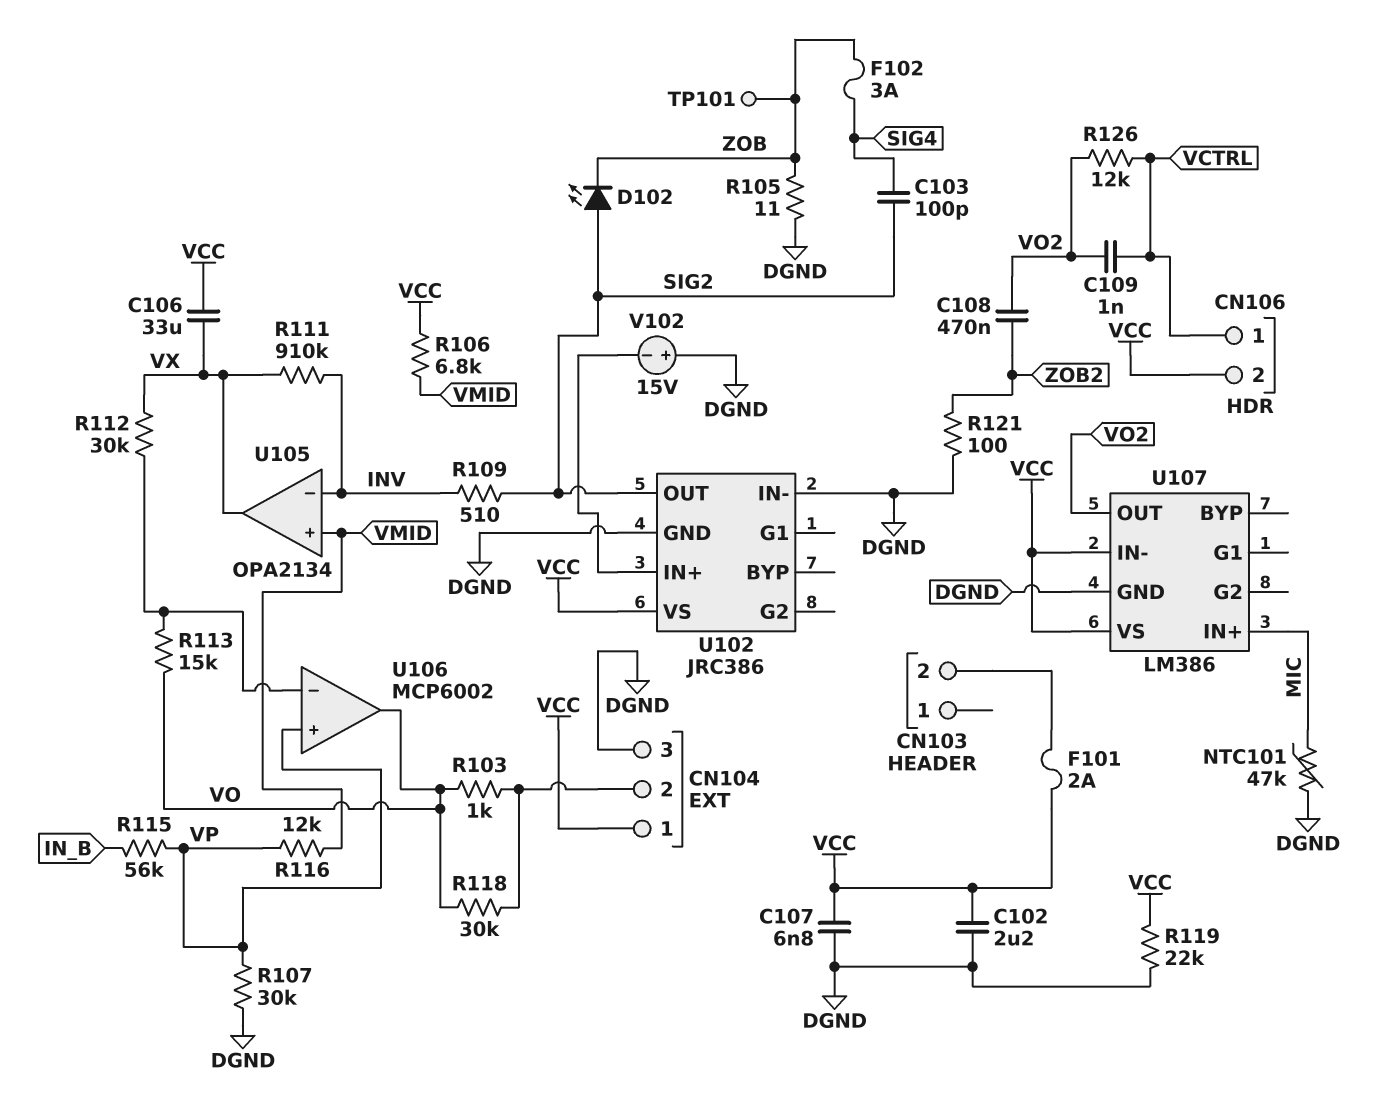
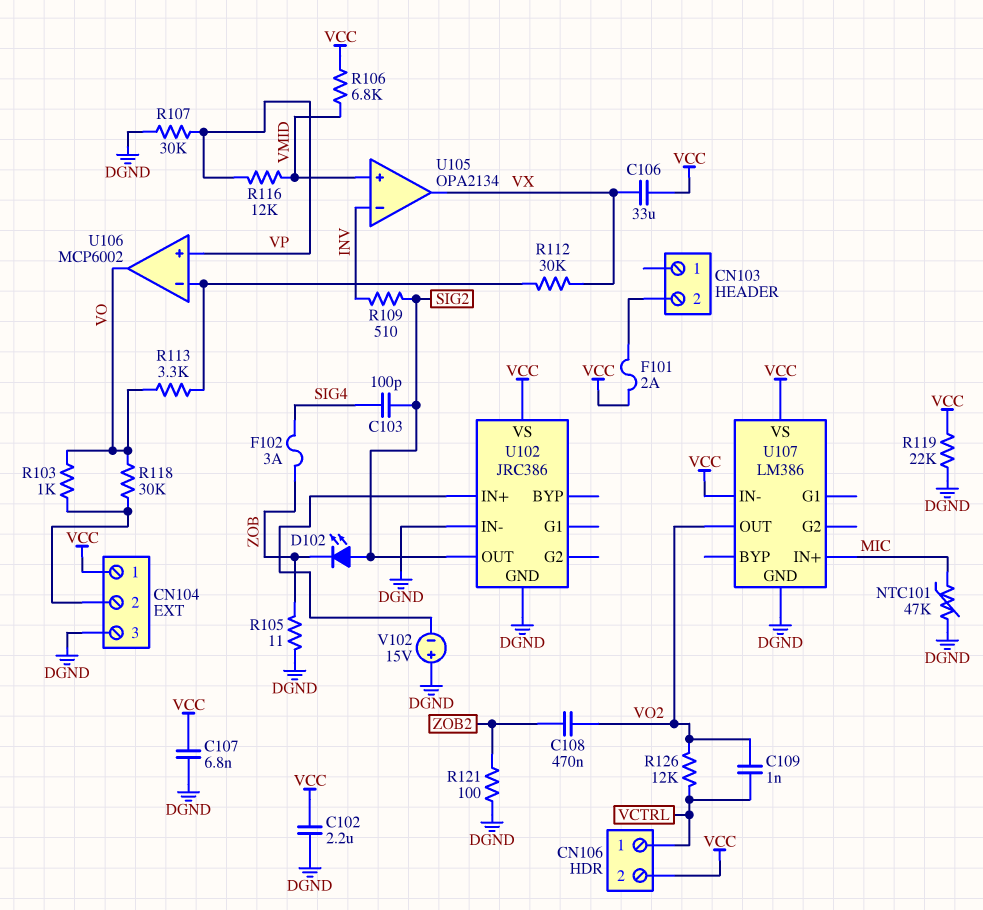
R111: 910k (INV, VX) -> none
R113: 15k (U106/in-, VO) -> 3.3k (U106/in-, VO)
R115: 56k (IN_B, VP) -> none
TP101: test point (ZOB) -> none

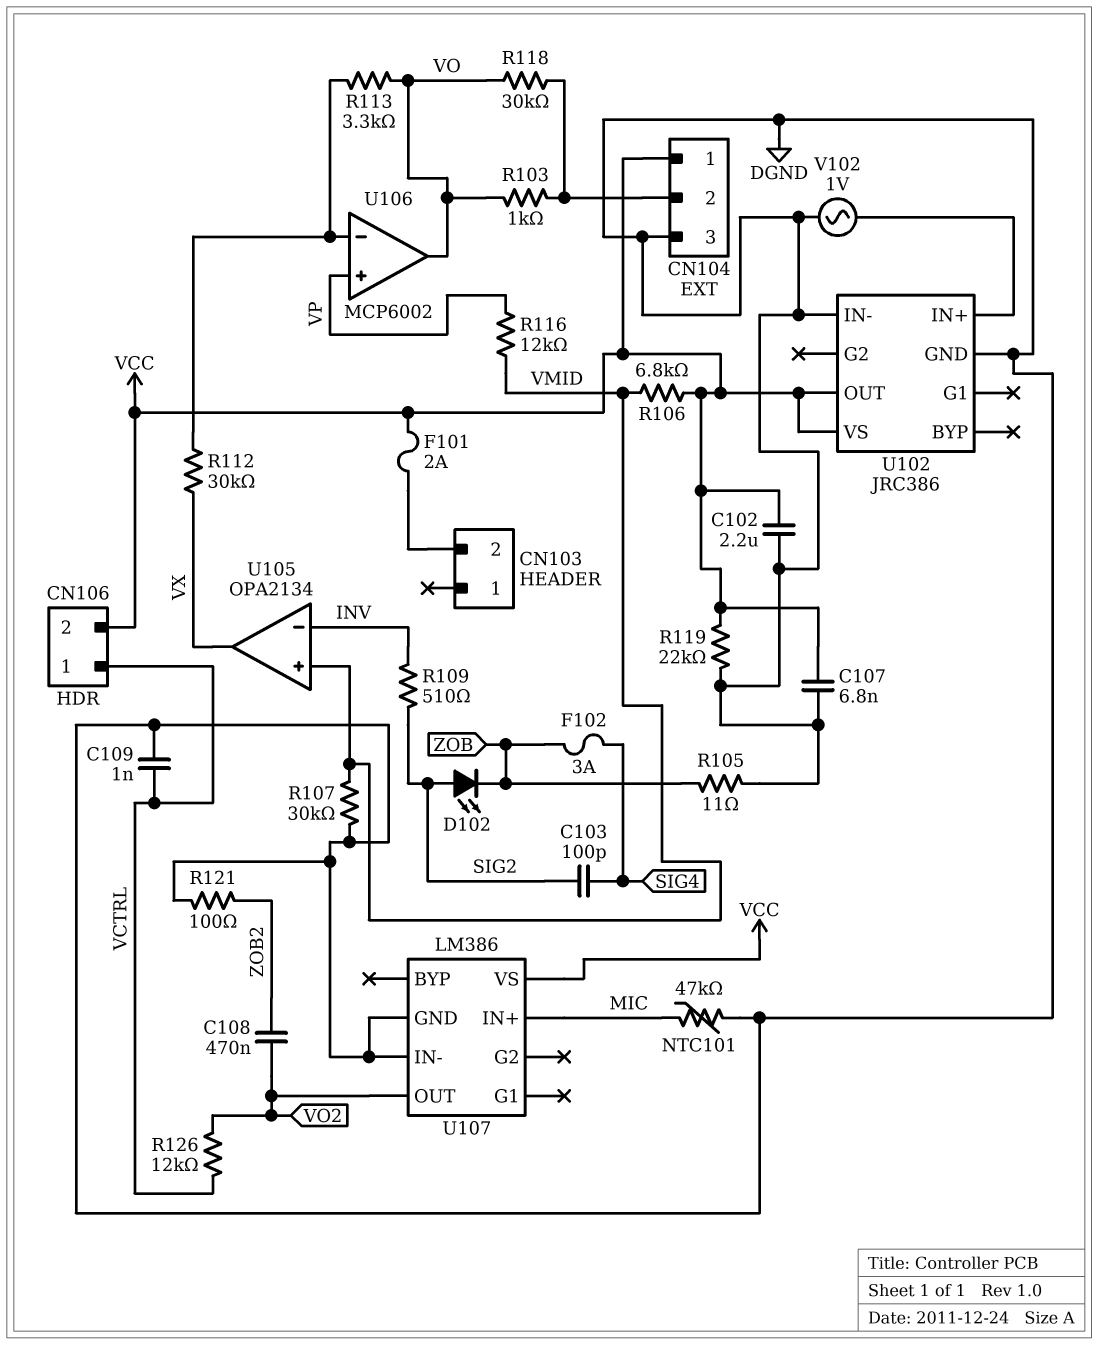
C106: 33uF (VCC, VX) -> none
C109: 1nF (VCTRL, VO2) -> 1nF (DGND, VCTRL)
R107: 30k (DGND, VP) -> 30k (DGND, VMID)
U102 pin OUT: SIG2 -> VCC
U107 pin IN-: VCC -> DGND
V102: 15V (plus DGND, minus U102/IN+) -> AC 1V (DGND, U102/IN+)

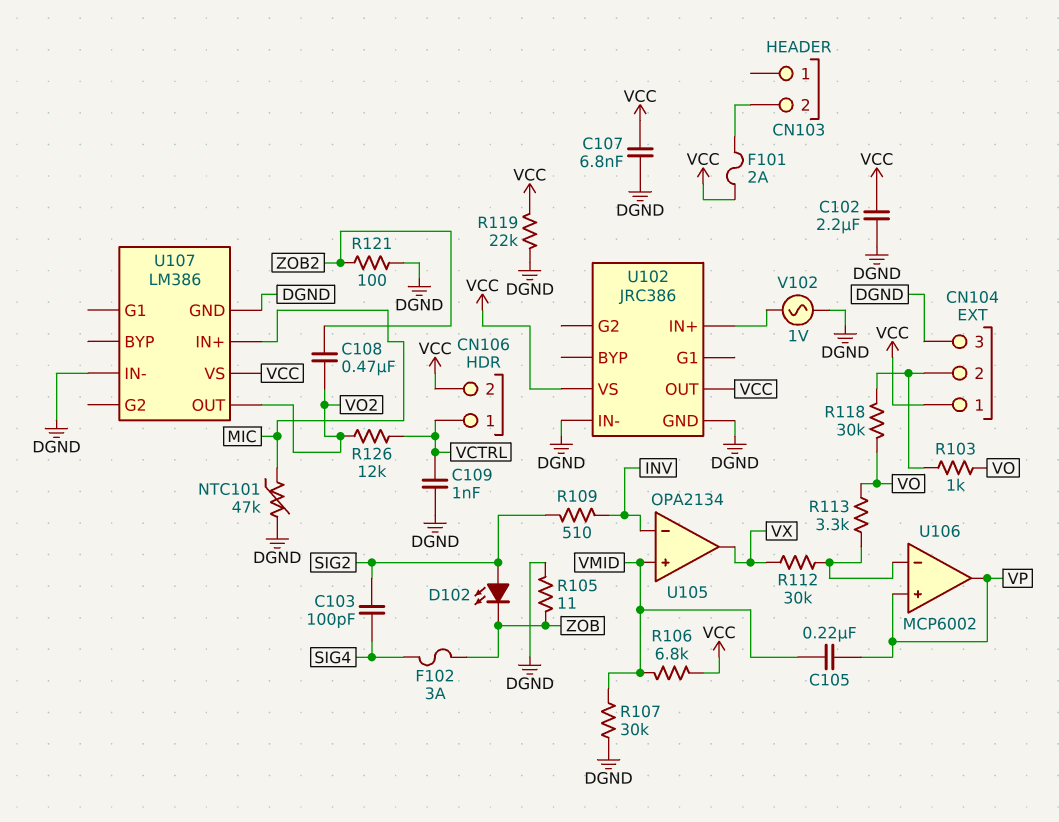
C105: none -> 220nF (VMID, VP)
R116: 12k (VMID, VP) -> none
U106 pin out: VO -> VP

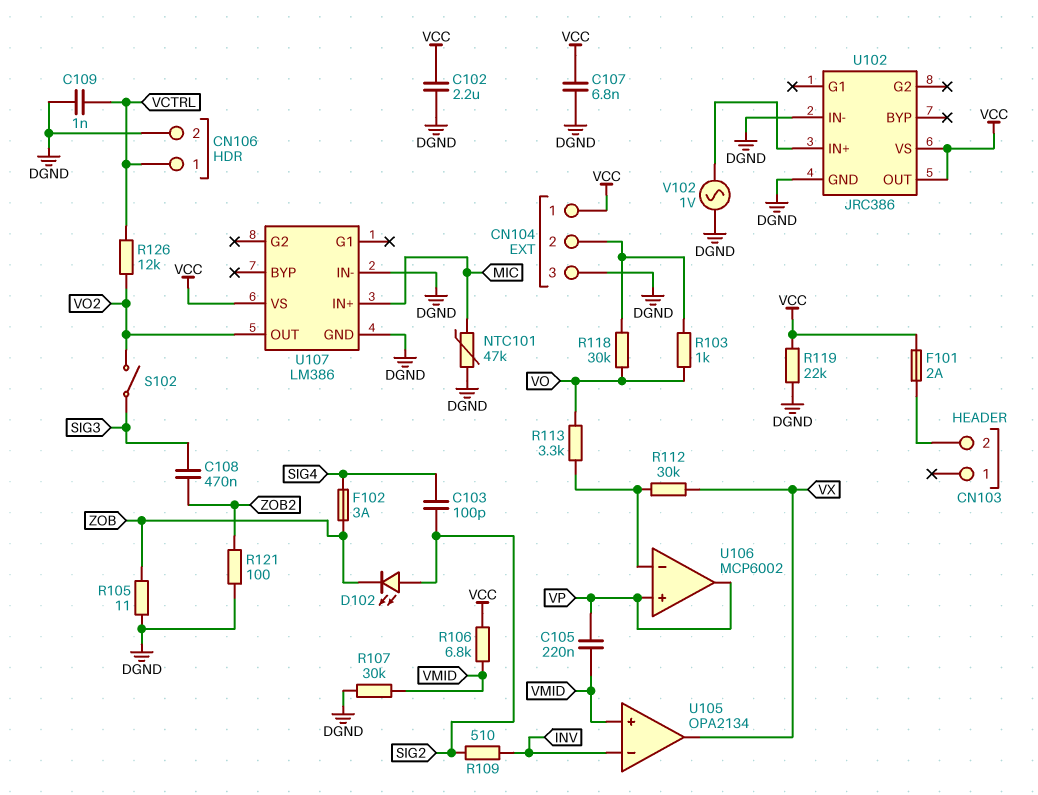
C108: 470nF (VO2, ZOB2) -> 470nF (SIG3, ZOB2)
CN106 pin 2: VCC -> DGND
S102: none -> switch (SIG3, VO2)

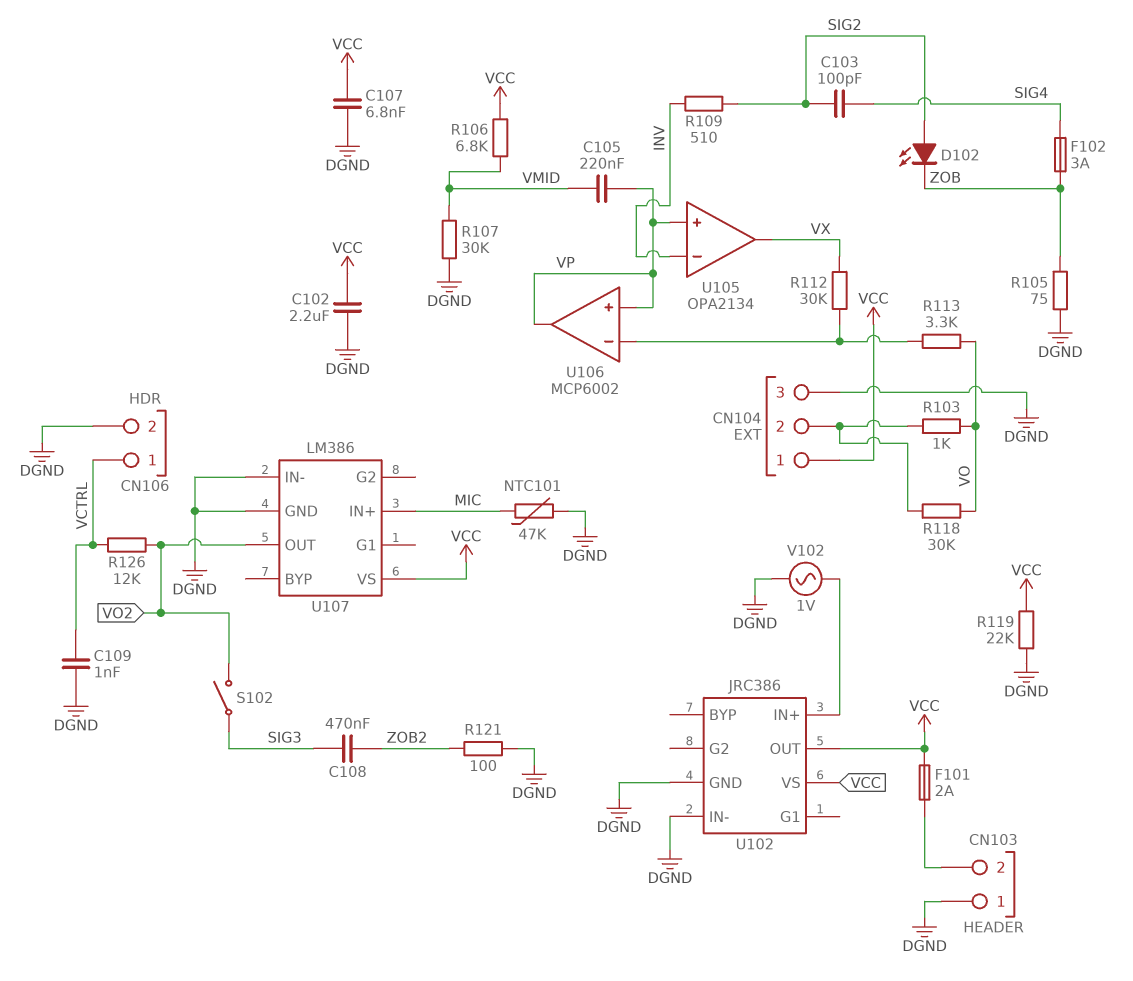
CN103 pin 1: none -> DGND
R105: 11 (DGND, ZOB) -> 75 (DGND, ZOB)
U105 pin in+: VMID -> VP

